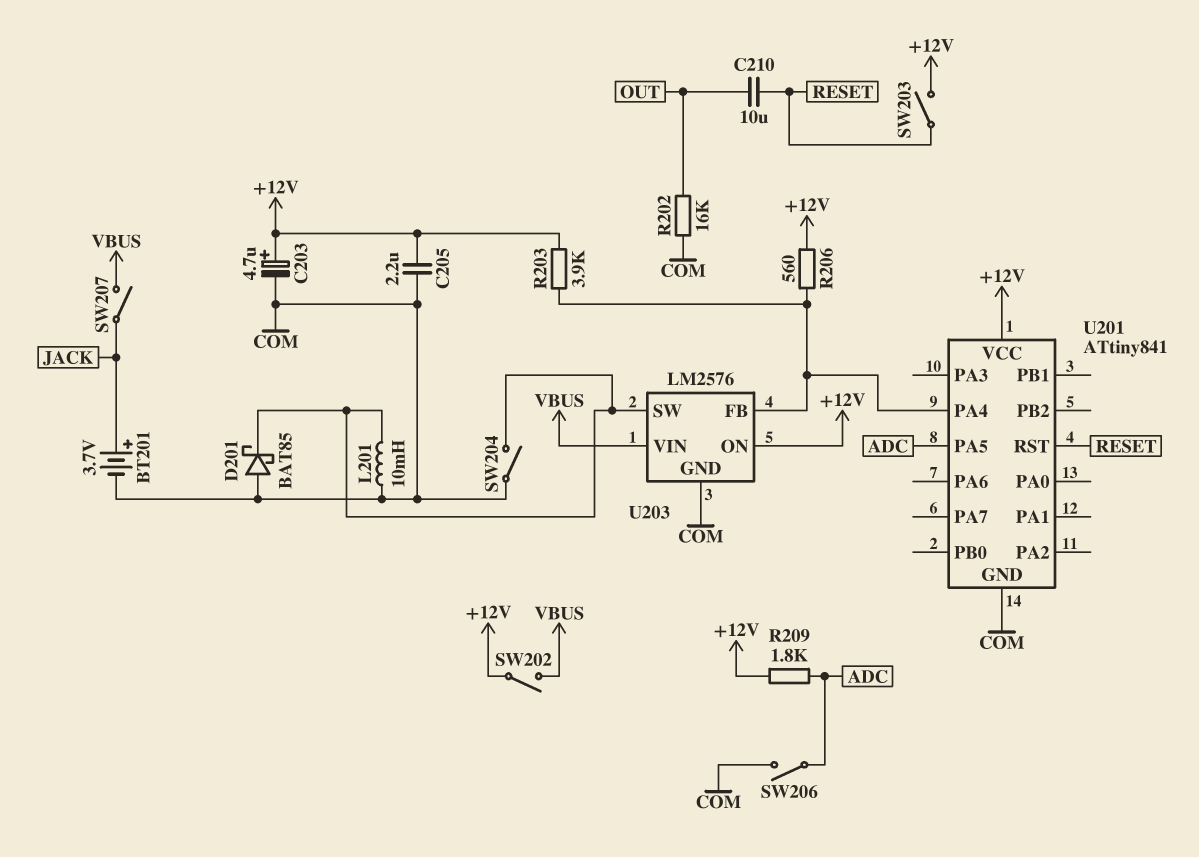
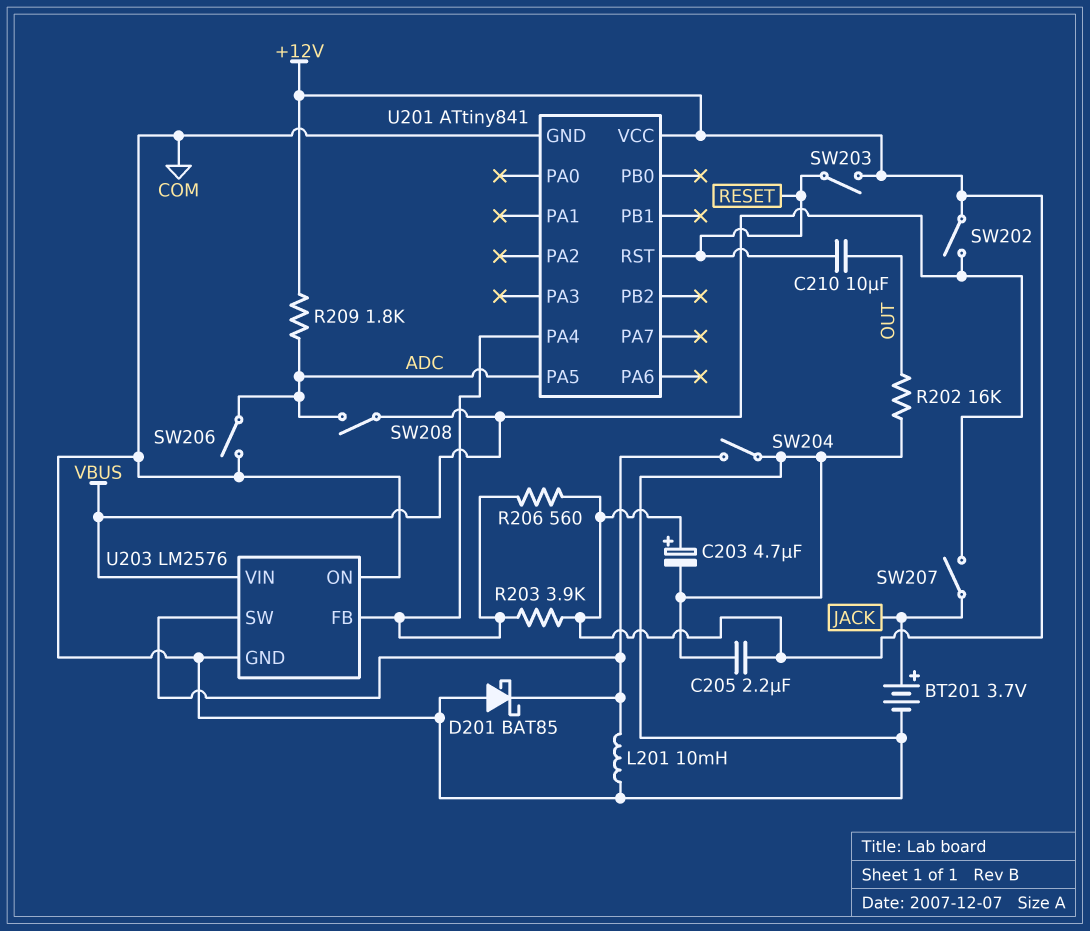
SW208: none -> switch (ADC, VBUS)
U203 pin ON: +12V -> COM

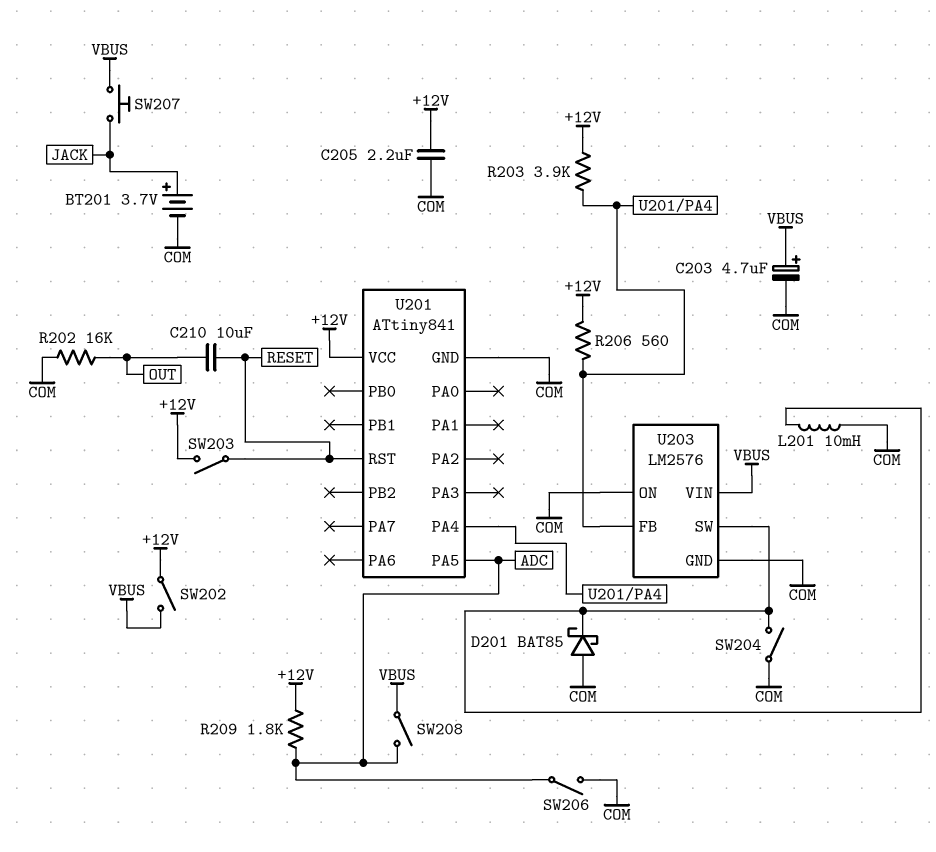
C203: 4.7uF (plus +12V, minus COM) -> 4.7uF (plus VBUS, minus COM)
SW207: switch (JACK, VBUS) -> button (JACK, VBUS)

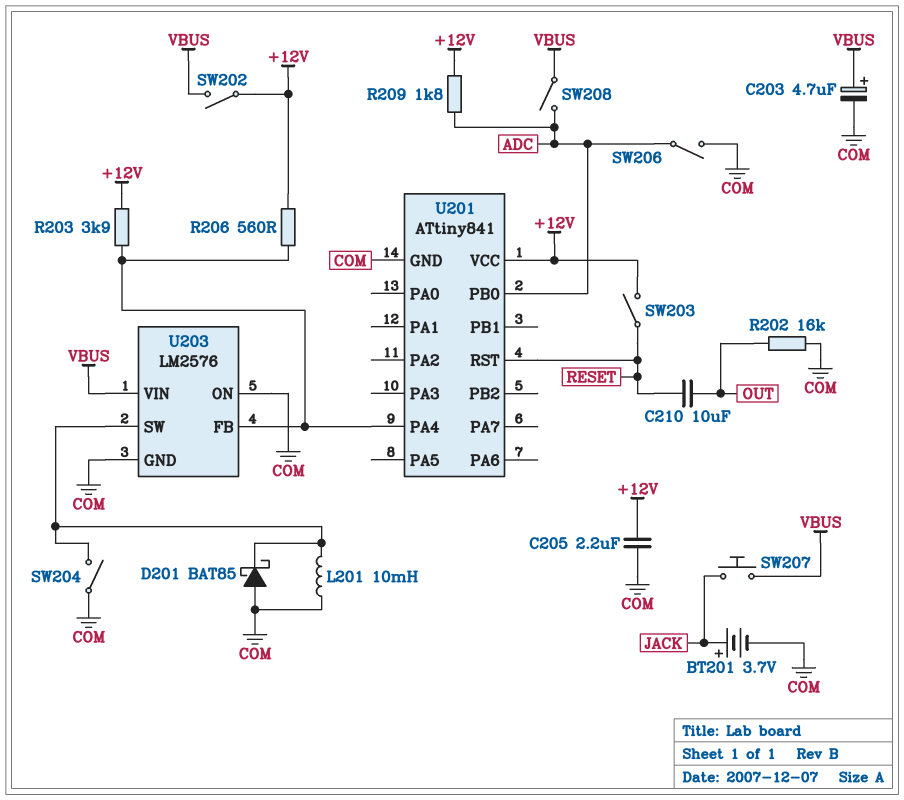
U201 pin PA5: ADC -> none
U201 pin PB0: none -> ADC

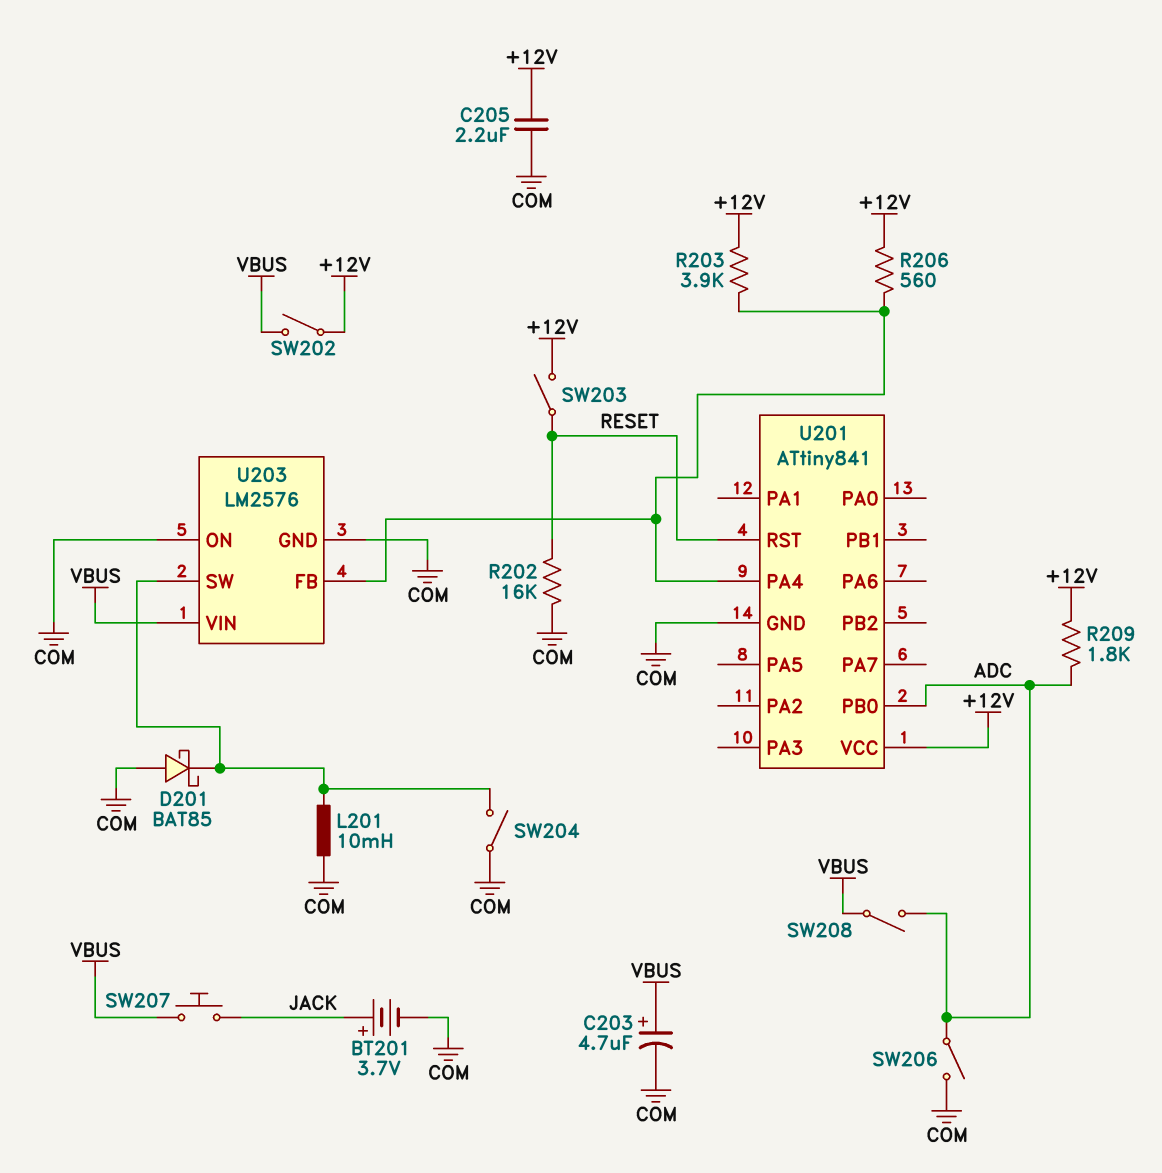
C210: 10uF (OUT, RESET) -> none
R202: 16k (COM, OUT) -> 16k (COM, RESET)

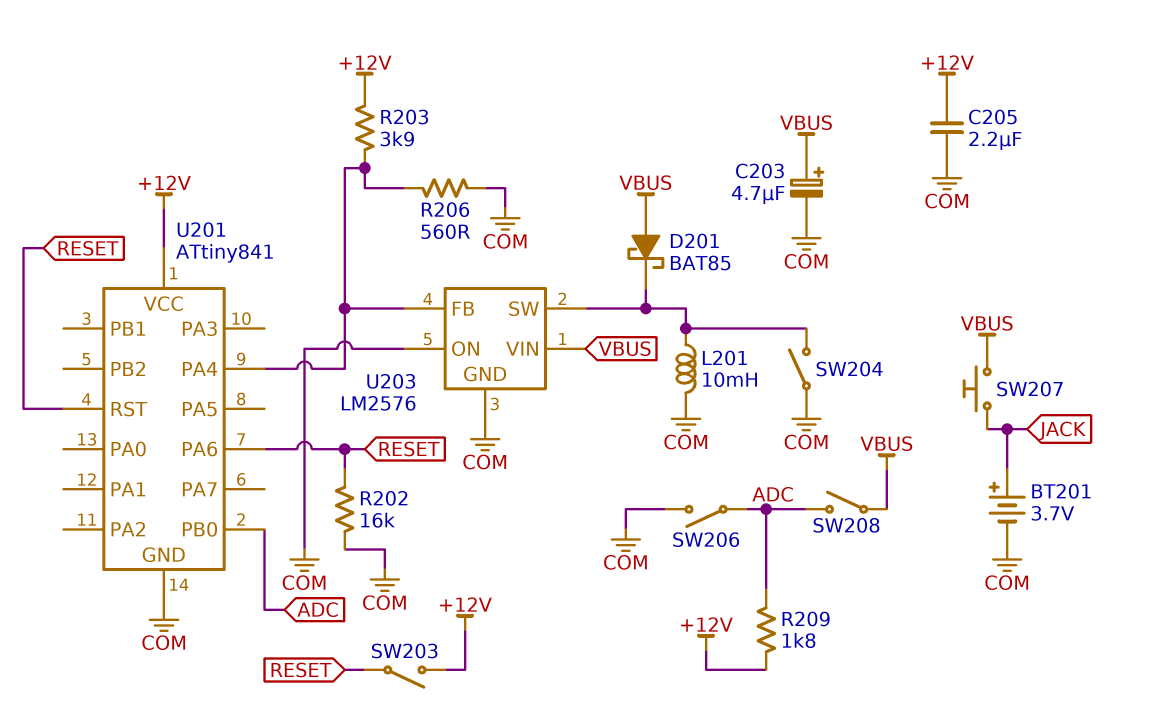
D201: schottky BAT85 (A COM, K U203/SW) -> schottky BAT85 (A VBUS, K U203/SW)
R206: 560 (+12V, U201/PA4) -> 560 (COM, U201/PA4)
SW202: switch (+12V, VBUS) -> none
U201 pin PA6: none -> RESET

